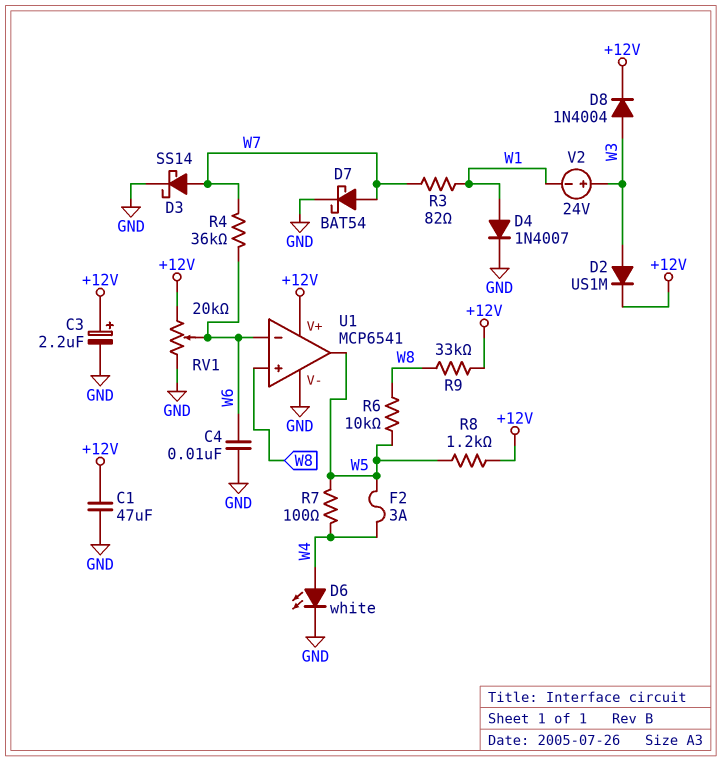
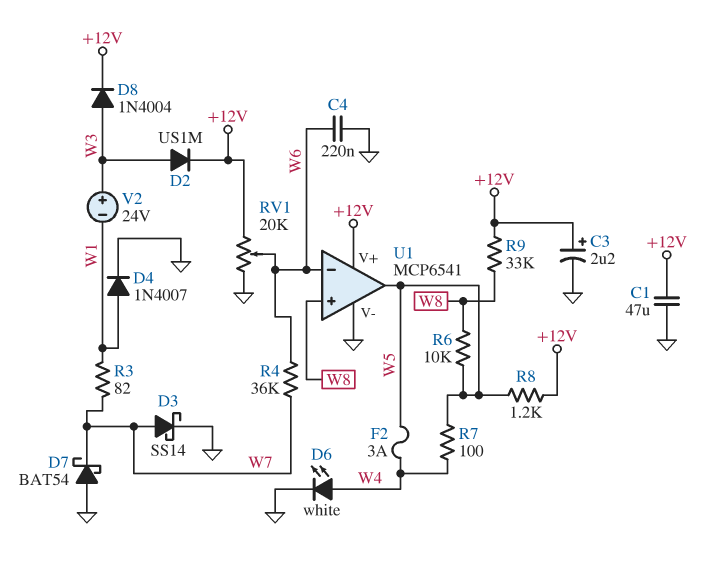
C4: 10nF (GND, W6) -> 220nF (GND, W6)
D7: schottky BAT54 (A W7, K GND) -> schottky BAT54 (A GND, K W7)

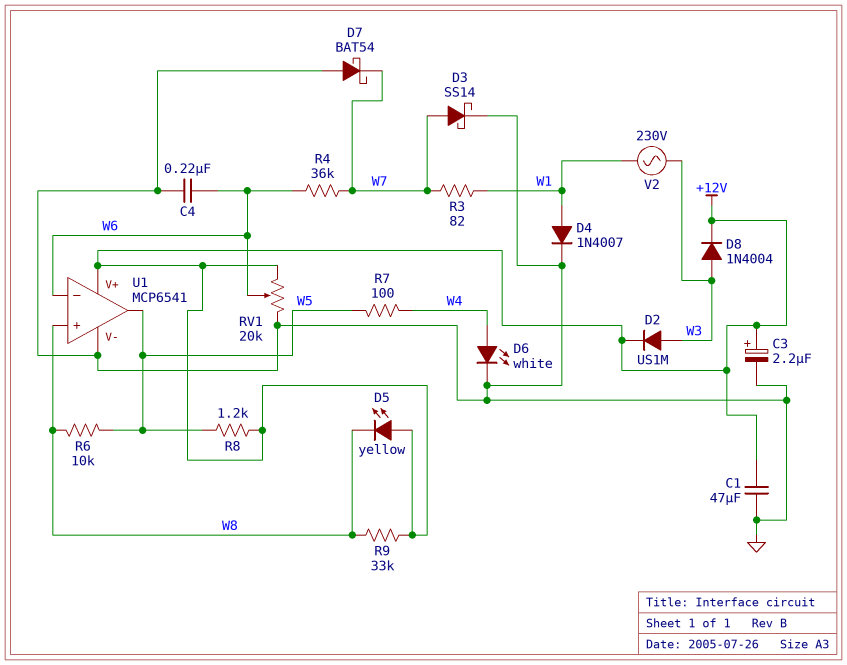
D5: none -> LED yellow (A +12V, K W8)
F2: 3A (W4, W5) -> none
V2: 24V (plus W3, minus W1) -> AC 230V (W1, W3)

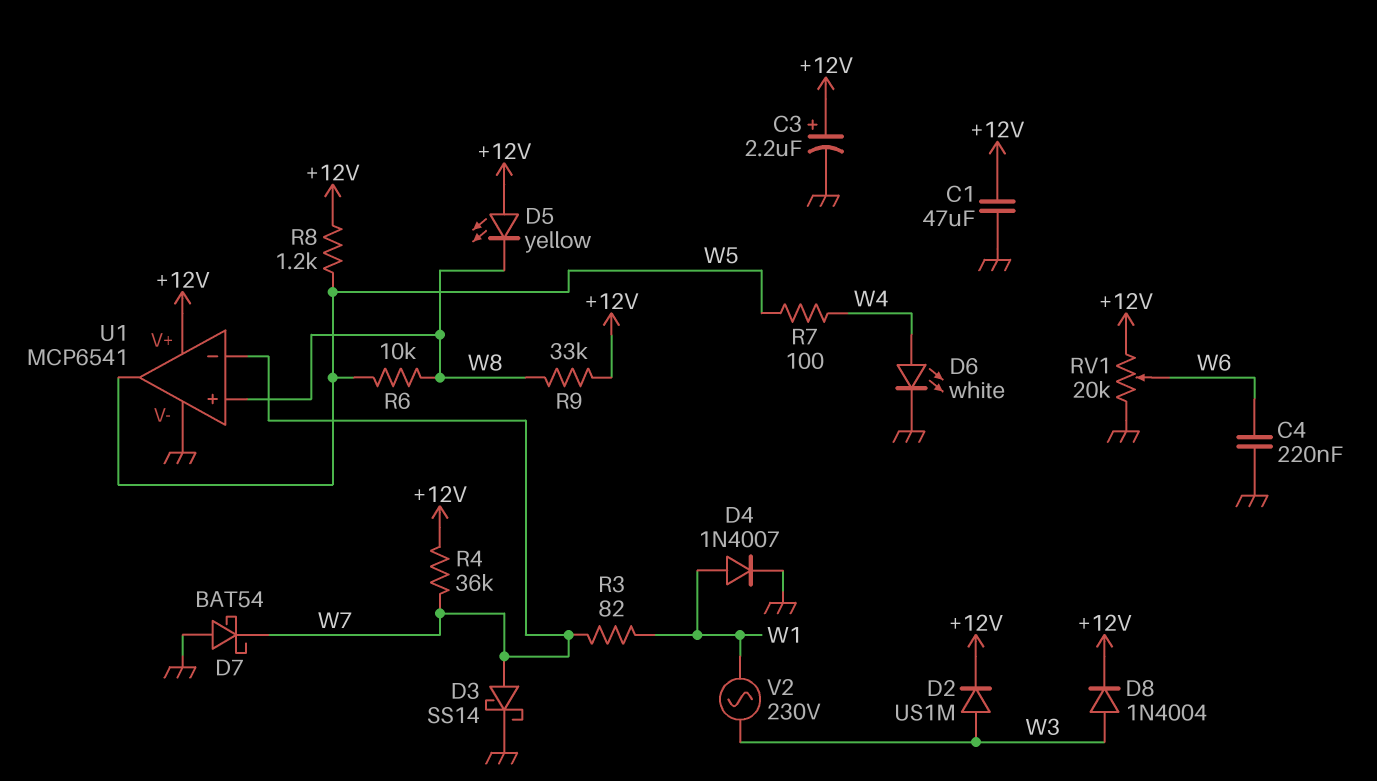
R4: 36k (W6, W7) -> 36k (+12V, W7)
U1 pin in-: W6 -> W7

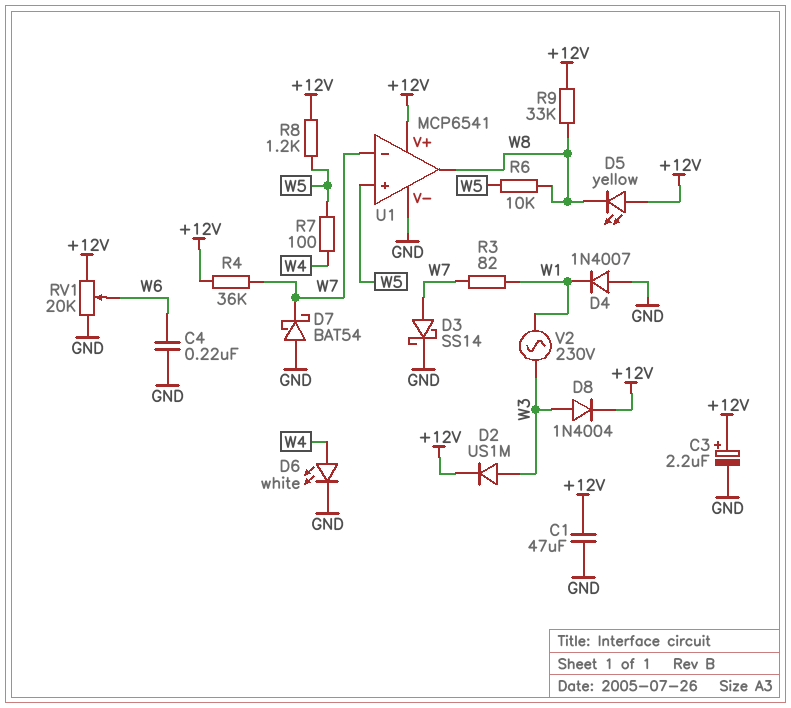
D4: diode 1N4007 (A W1, K GND) -> diode 1N4007 (A GND, K W1)
U1 pin in+: W8 -> W5
U1 pin out: W5 -> W8

